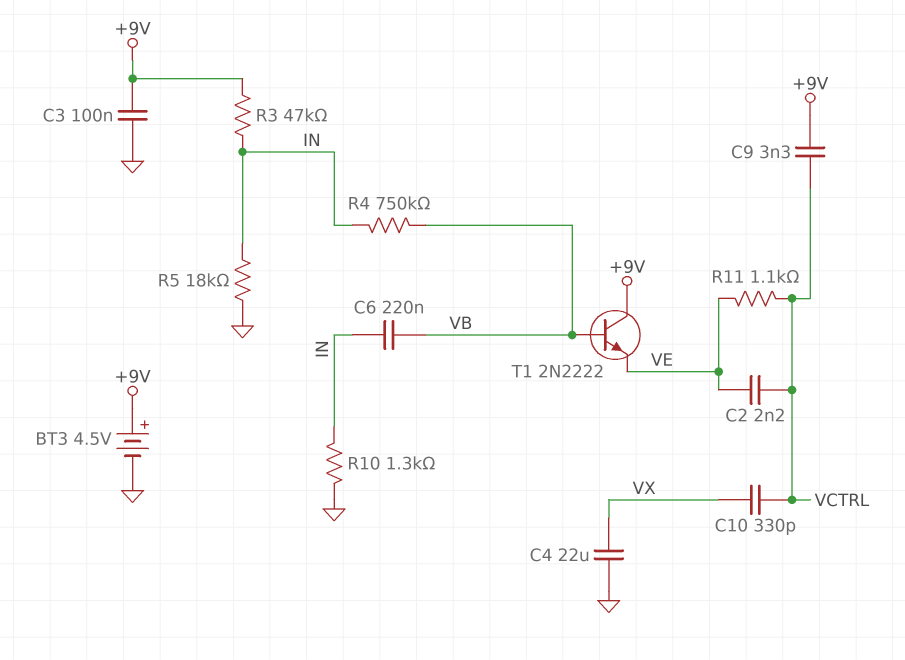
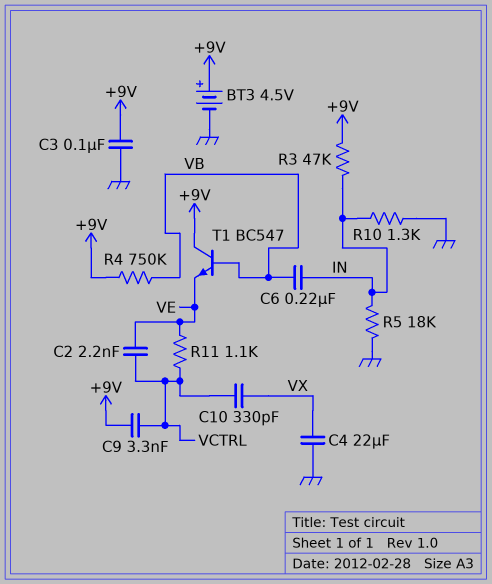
R4: 750k (IN, VB) -> 750k (+9V, VB)
T1: NPN 2N2222 (B VB, C +9V, E VE) -> NPN BC547 (B VB, C +9V, E VE)

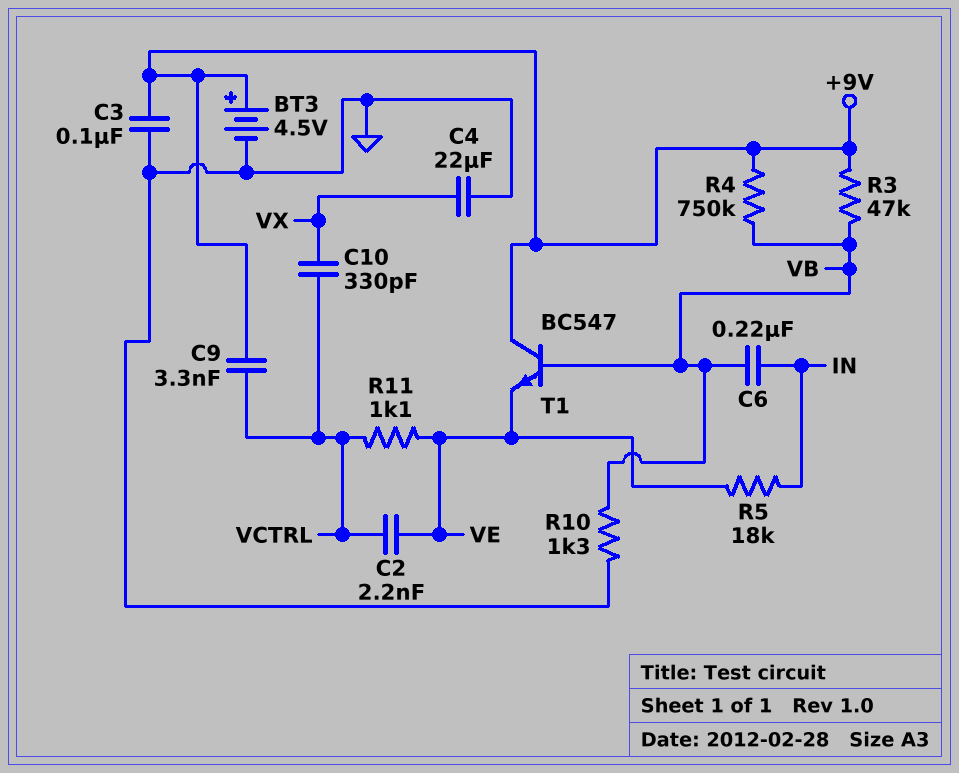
R3: 47k (+9V, IN) -> 47k (+9V, VB)
R5: 18k (GND, IN) -> 18k (IN, VE)
R10: 1.3k (GND, IN) -> 1.3k (GND, VB)

